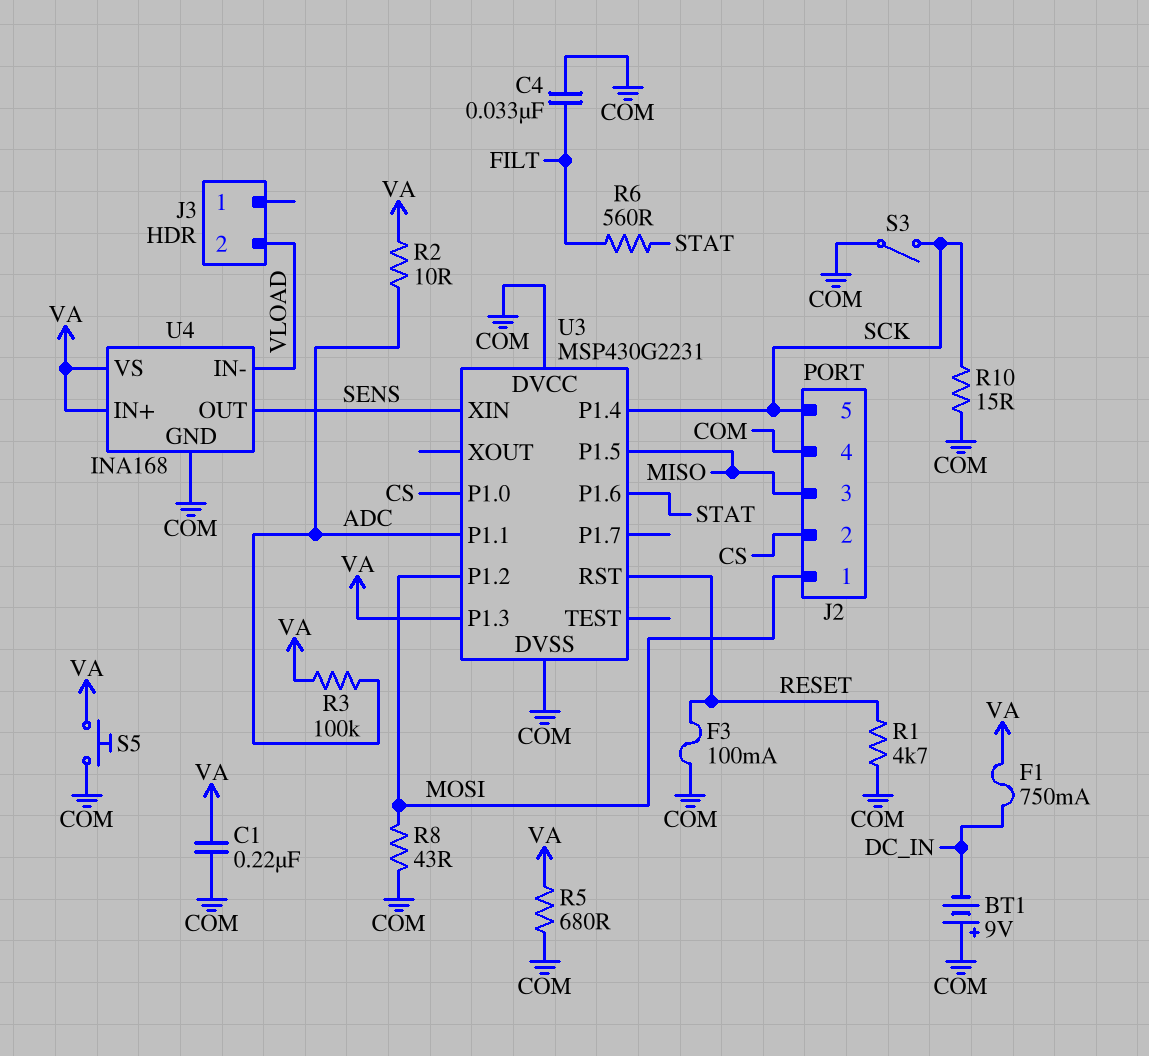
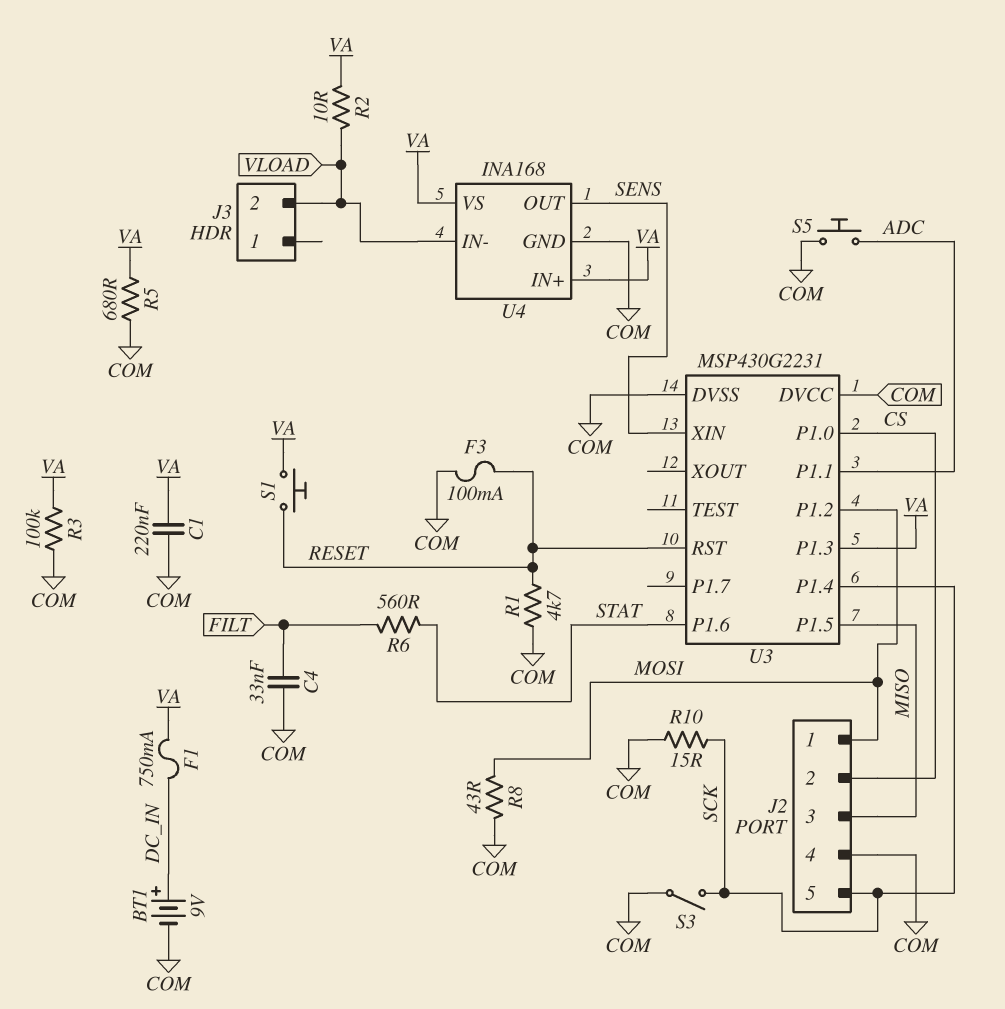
BT1: 9V (plus COM, minus DC_IN) -> 9V (plus DC_IN, minus COM)
R2: 10 (ADC, VA) -> 10 (VA, VLOAD)
R3: 100k (ADC, VA) -> 100k (COM, VA)
S1: none -> button (RESET, VA)
S5: button (COM, VA) -> button (ADC, COM)

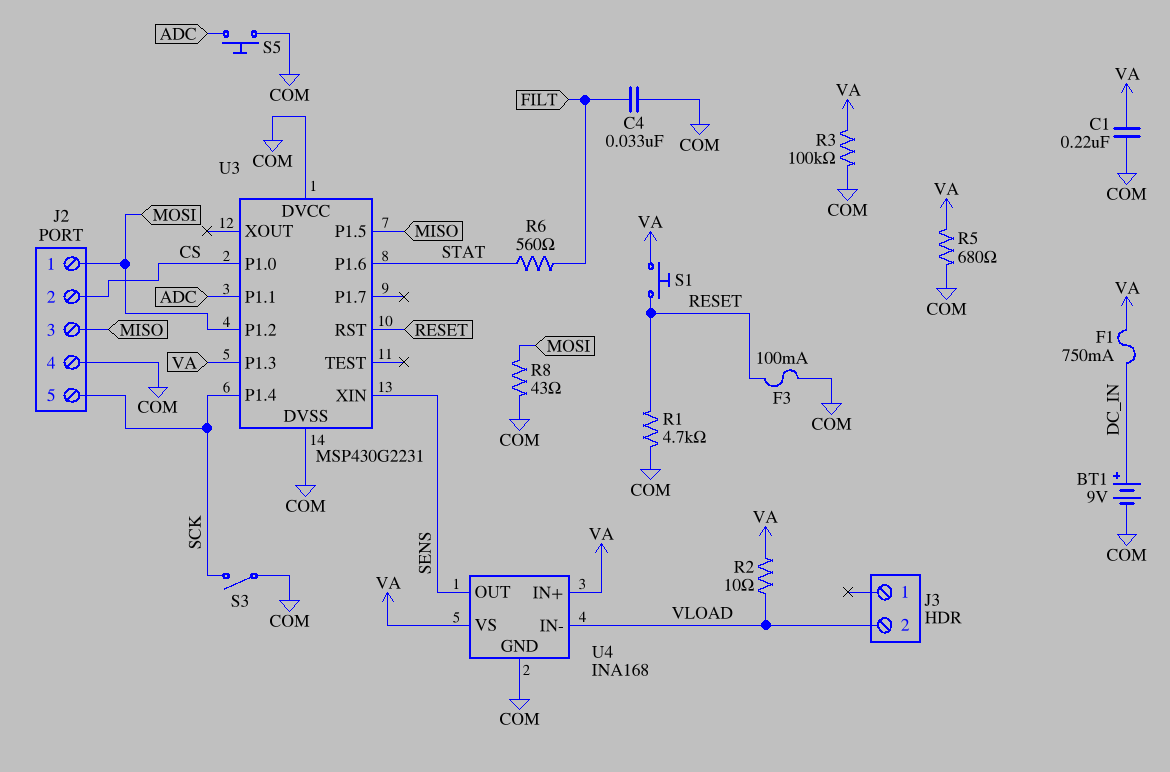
R10: 15 (COM, SCK) -> none

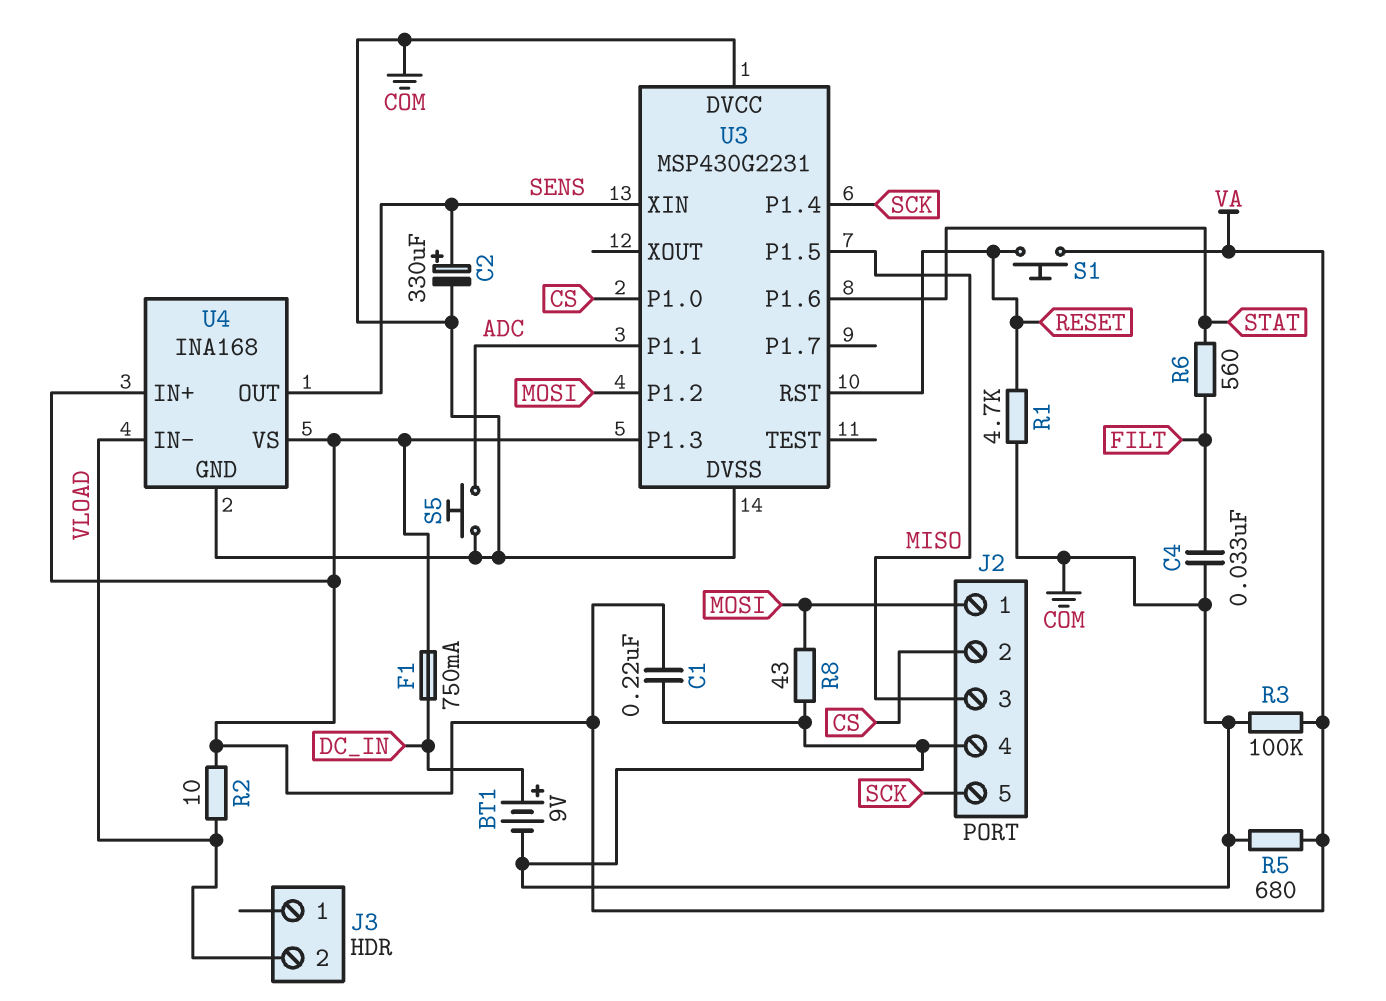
C2: none -> 330uF (plus SENS, minus COM)
F3: 100mA (COM, RESET) -> none
S3: switch (COM, SCK) -> none

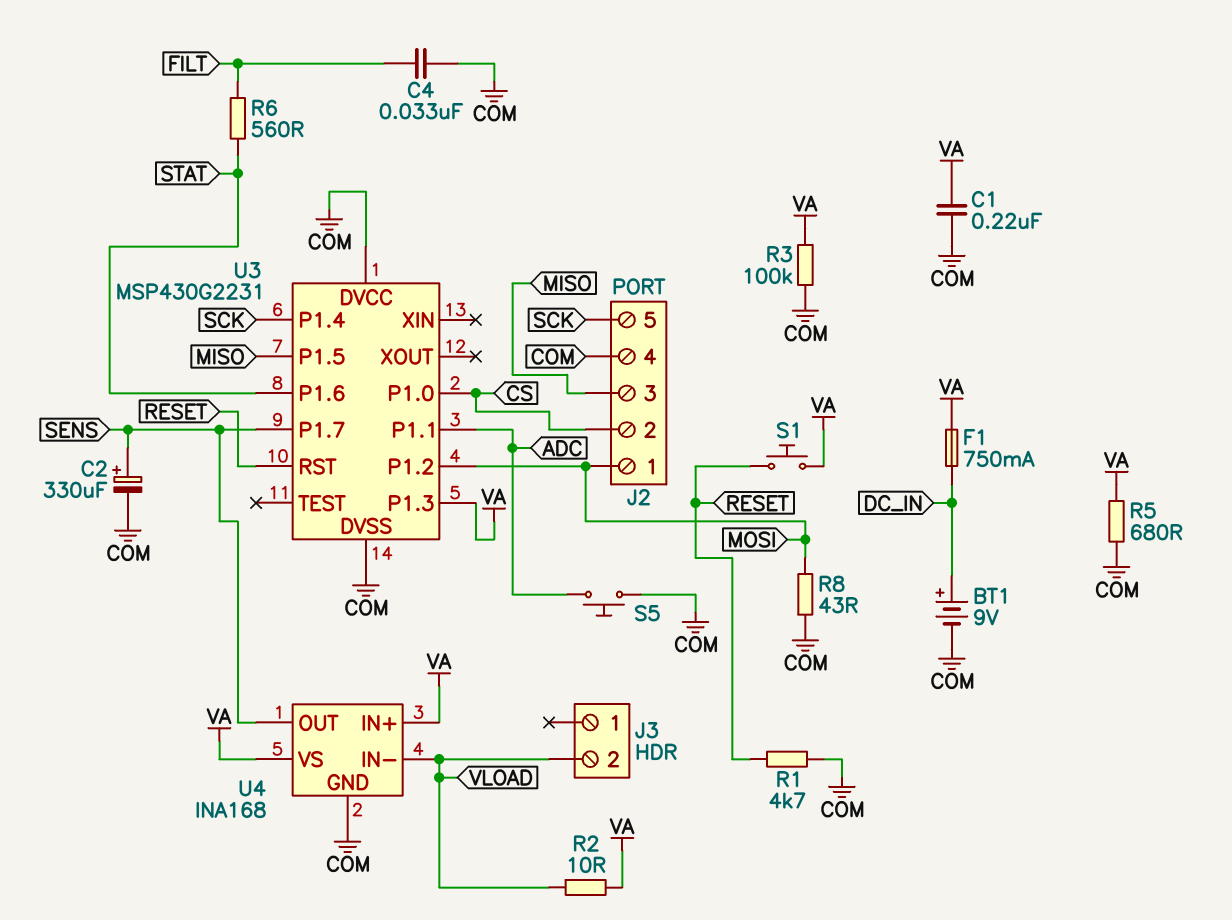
U3 pin P1.7: none -> SENS
U3 pin XIN: SENS -> none

